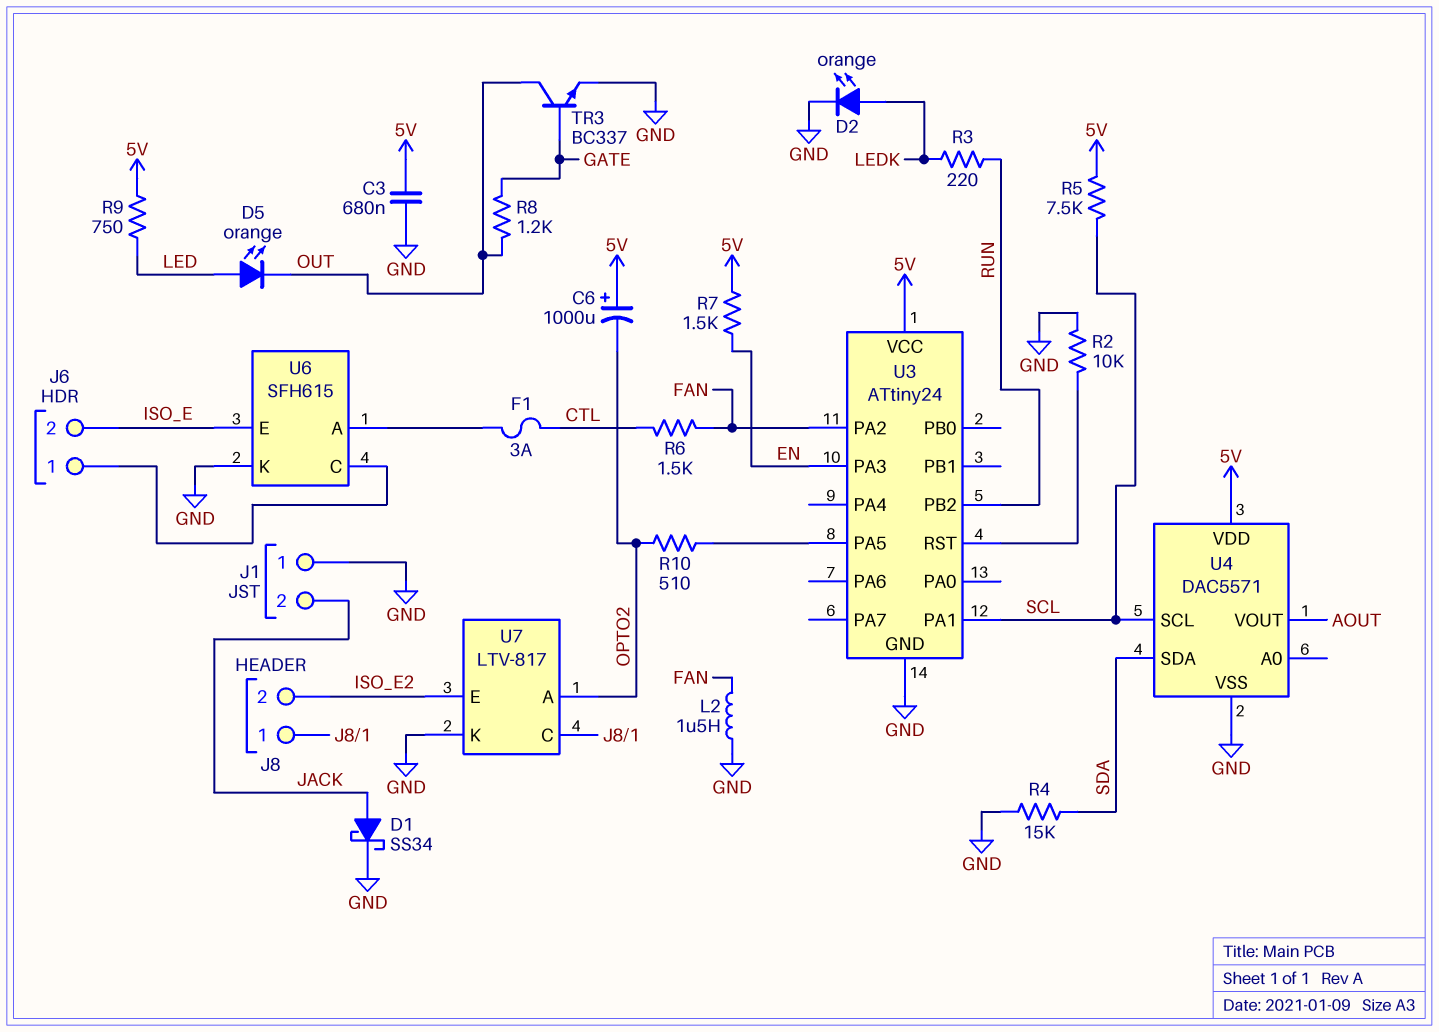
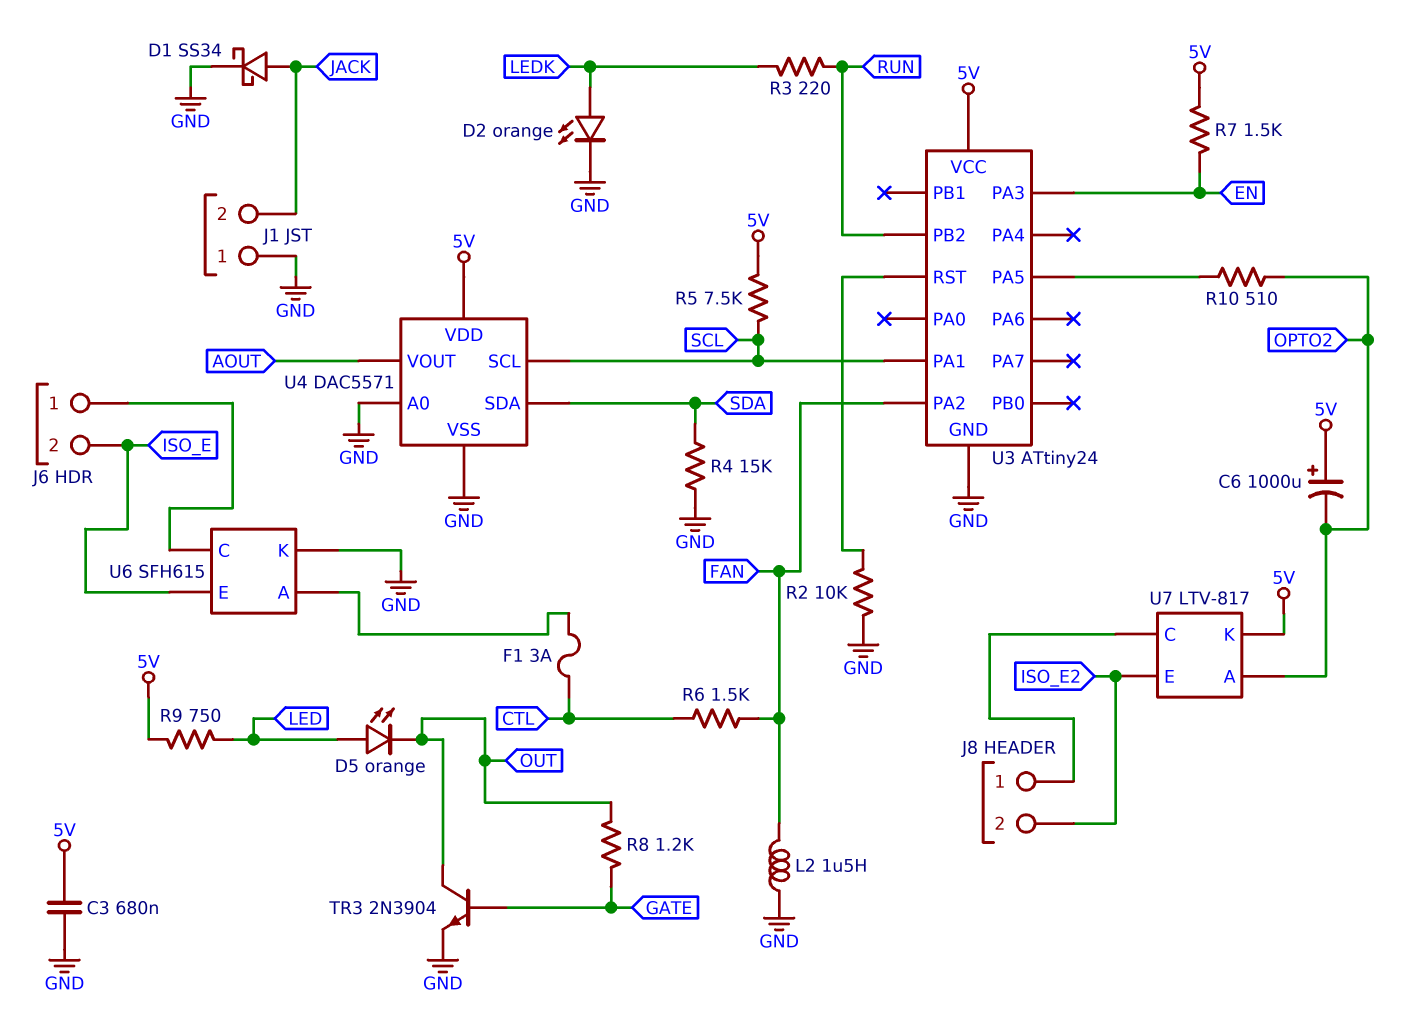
TR3: NPN BC337 (B GATE, C OUT, E GND) -> NPN 2N3904 (B GATE, C OUT, E GND)
U4 pin A0: none -> GND
U7 pin K: GND -> 5V

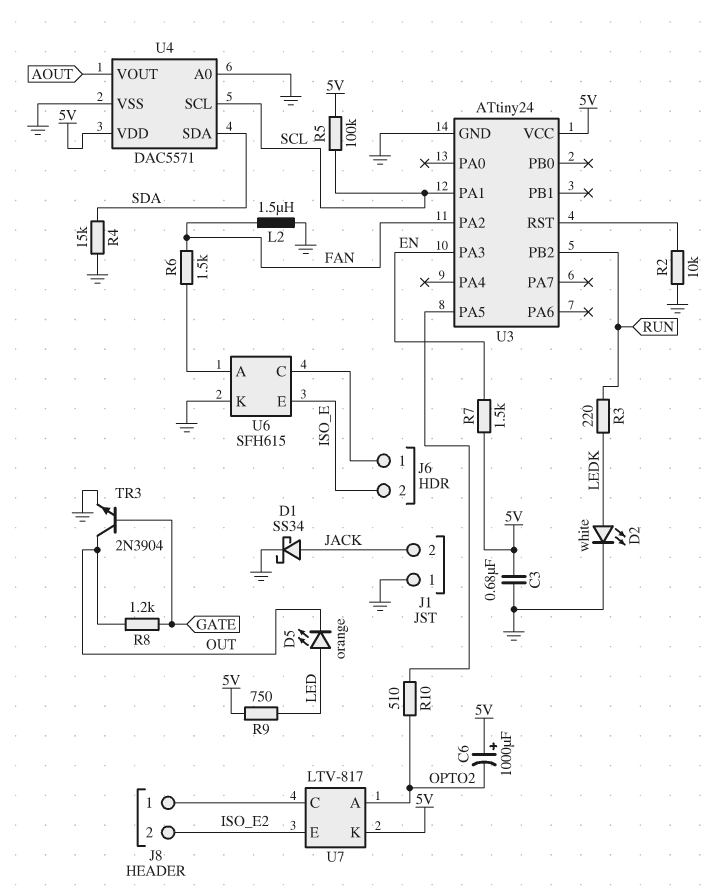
D2: LED orange (A LEDK, K GND) -> LED white (A LEDK, K GND)
F1: 3A (CTL, U6/A) -> none
R5: 7.5k (5V, SCL) -> 100k (5V, SCL)
R6: 1.5k (CTL, FAN) -> 1.5k (FAN, U6/A)

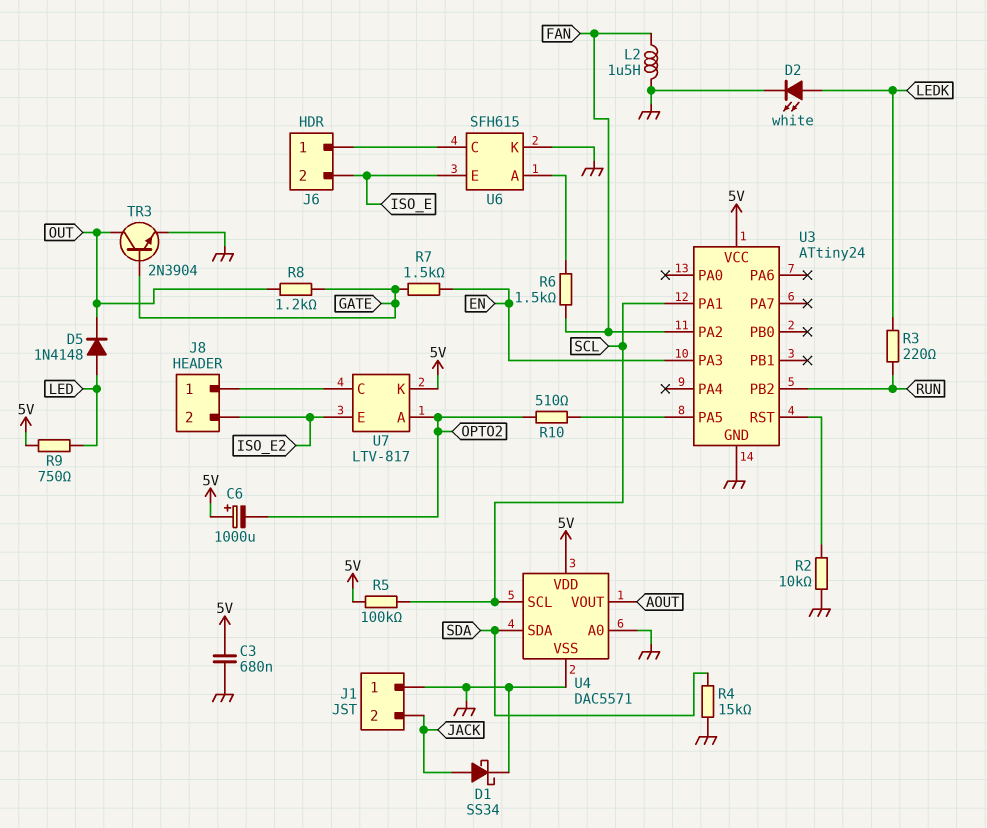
D5: LED orange (A LED, K OUT) -> diode 1N4148 (A LED, K OUT)
R7: 1.5k (5V, EN) -> 1.5k (EN, GATE)

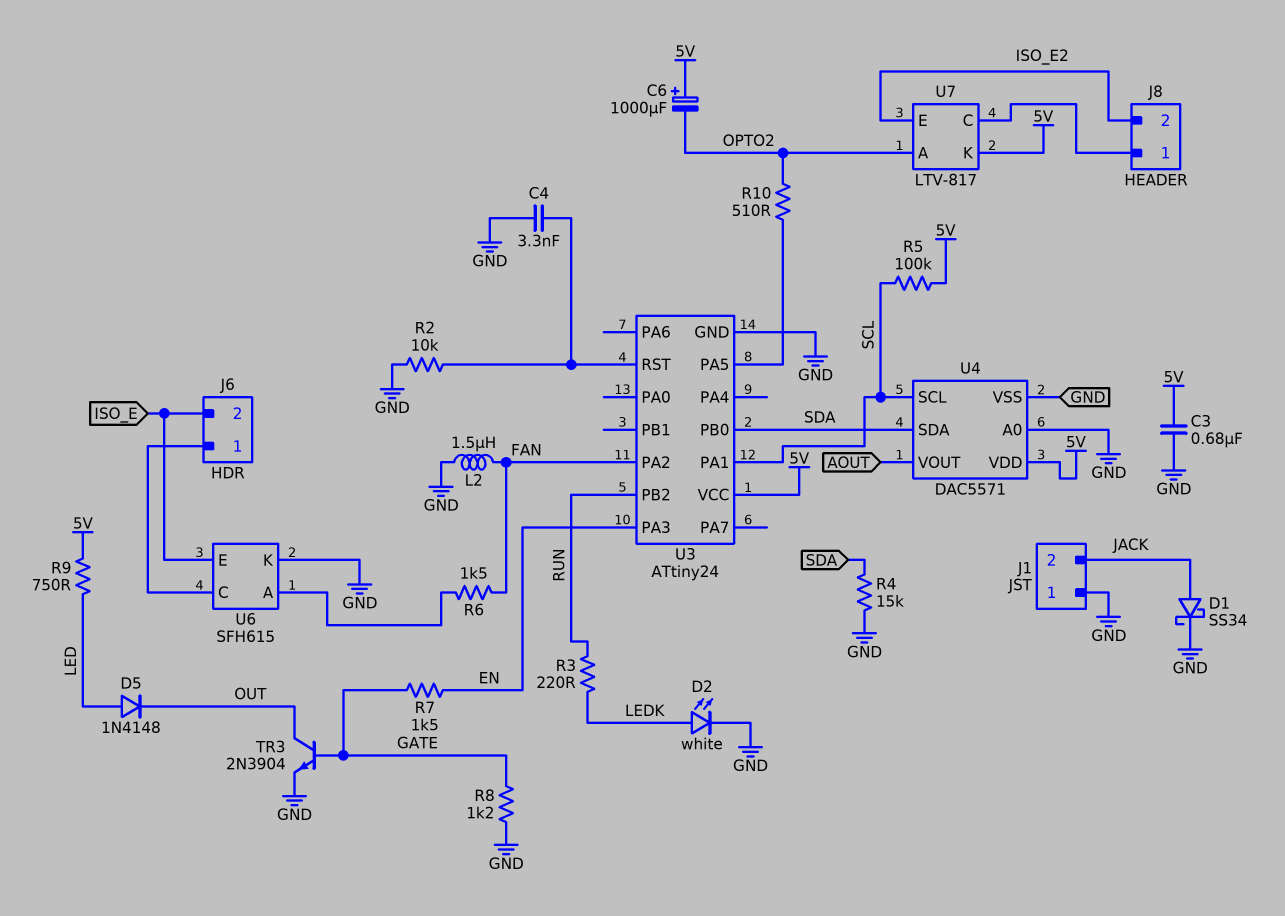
C4: none -> 3.3nF (GND, U3/RST)
R8: 1.2k (GATE, OUT) -> 1.2k (GATE, GND)
U3 pin PB0: none -> SDA

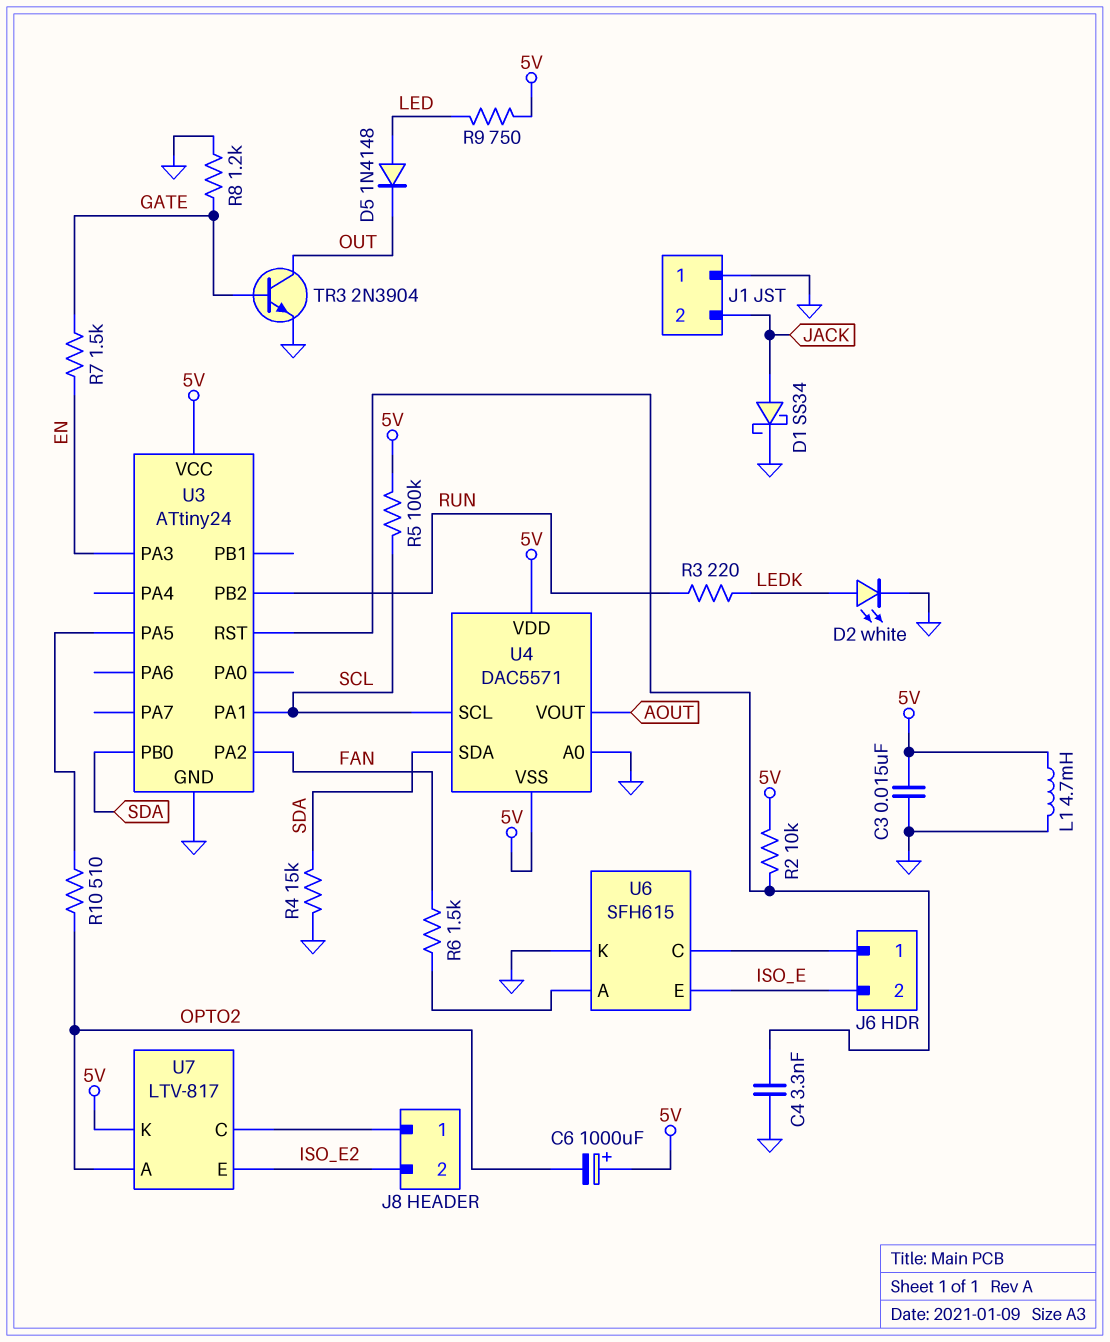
C3: 680nF (5V, GND) -> 15nF (5V, GND)
L1: none -> 4.7mH (5V, GND)
L2: 1.5uH (FAN, GND) -> none
R2: 10k (GND, U3/RST) -> 10k (5V, U3/RST)
U4 pin VSS: GND -> 5V

